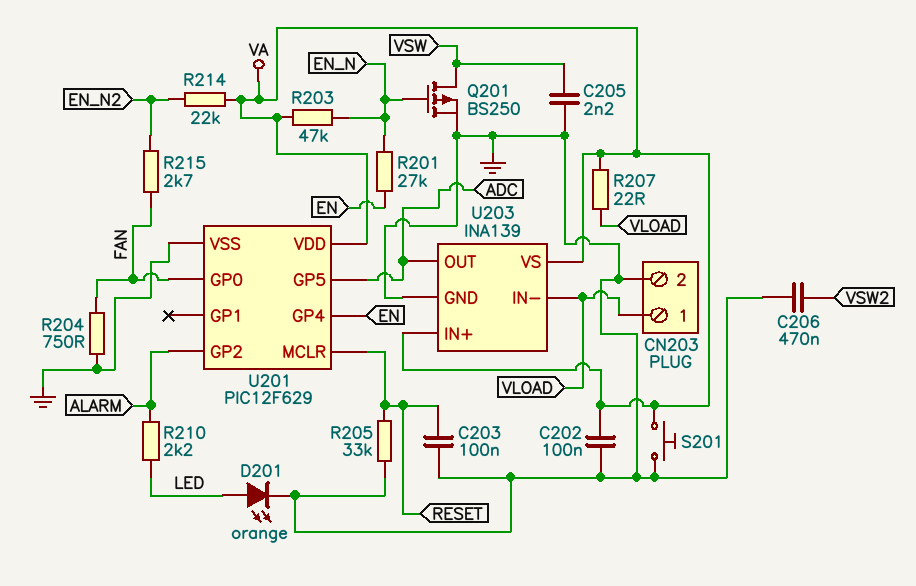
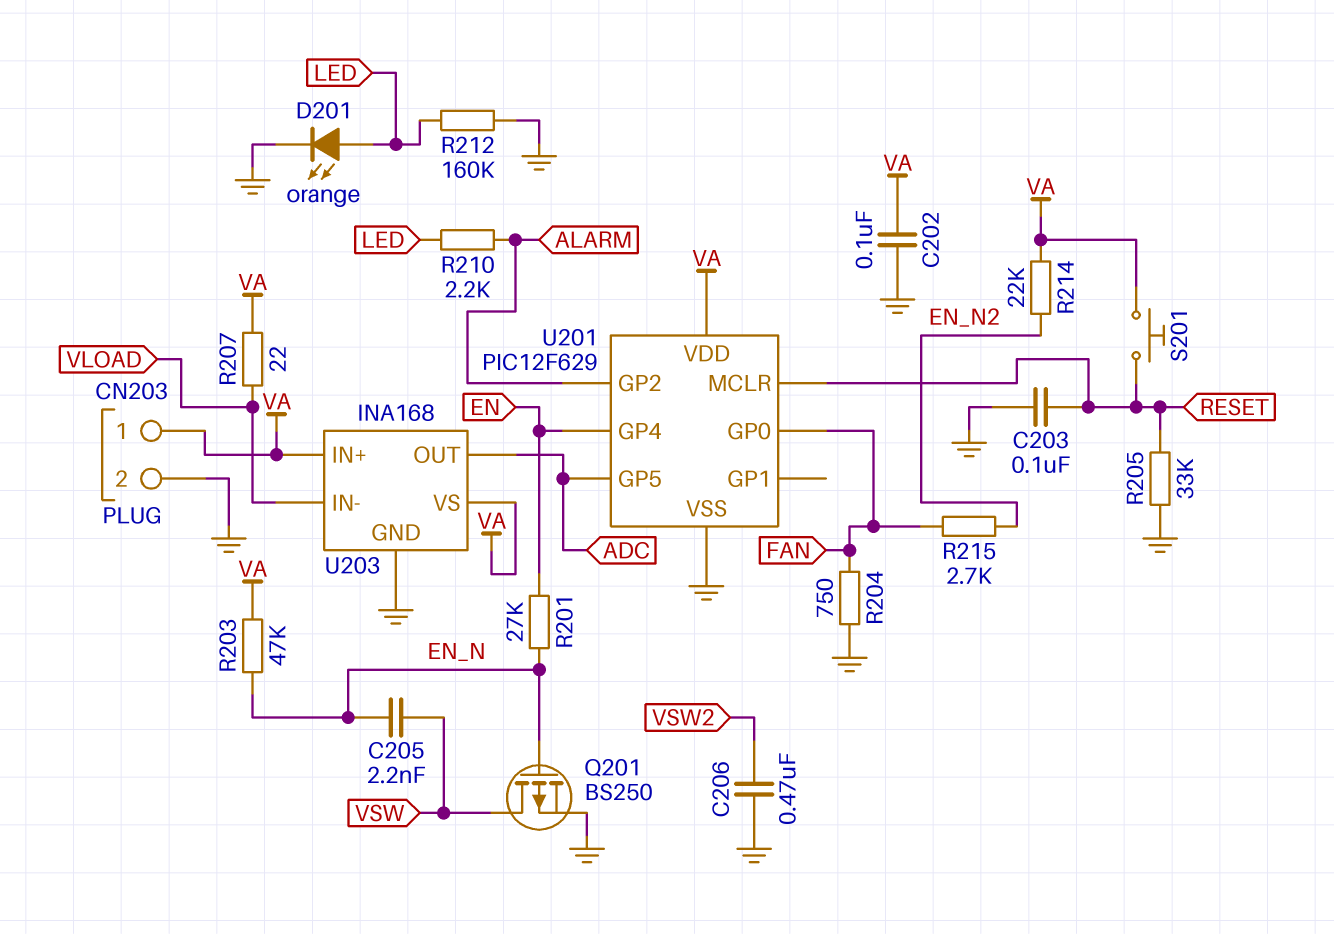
C205: 2.2nF (GND, VSW) -> 2.2nF (EN_N, VSW)
CN203 pin 1: VLOAD -> VA
R212: none -> 160k (GND, LED)
S201: button (GND, VA) -> button (RESET, VA)
U203: INA139 -> INA168

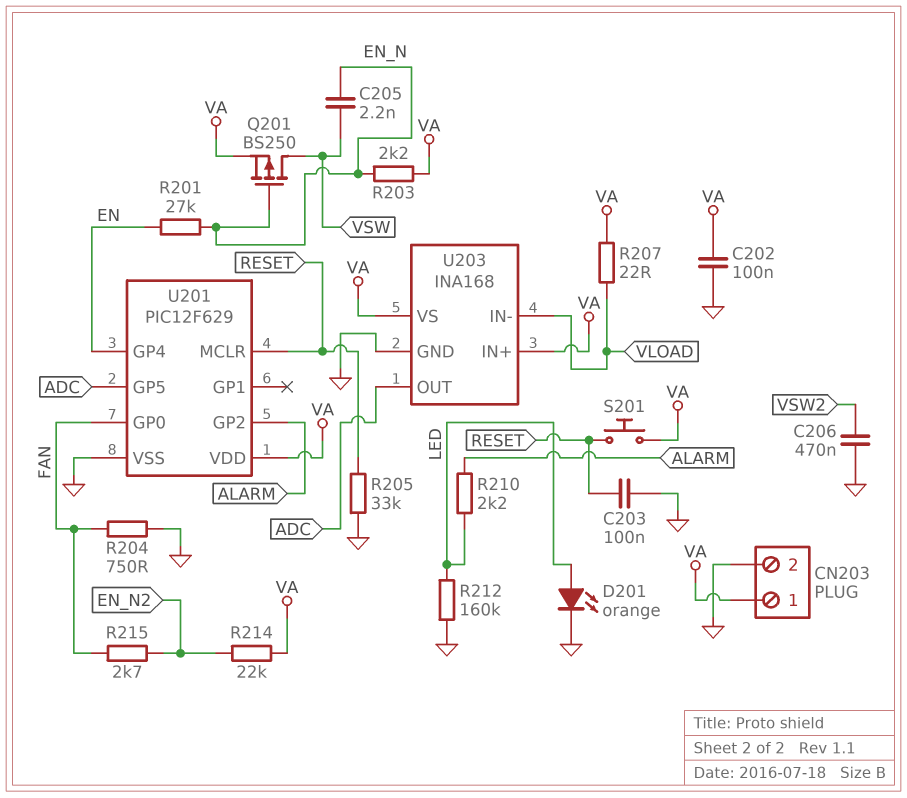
Q201: PMOS BS250 (G EN_N, D VSW, S GND) -> PMOS BS250 (G EN_N, D VSW, S VA)
R203: 47k (EN_N, VA) -> 2.2k (EN_N, VA)

